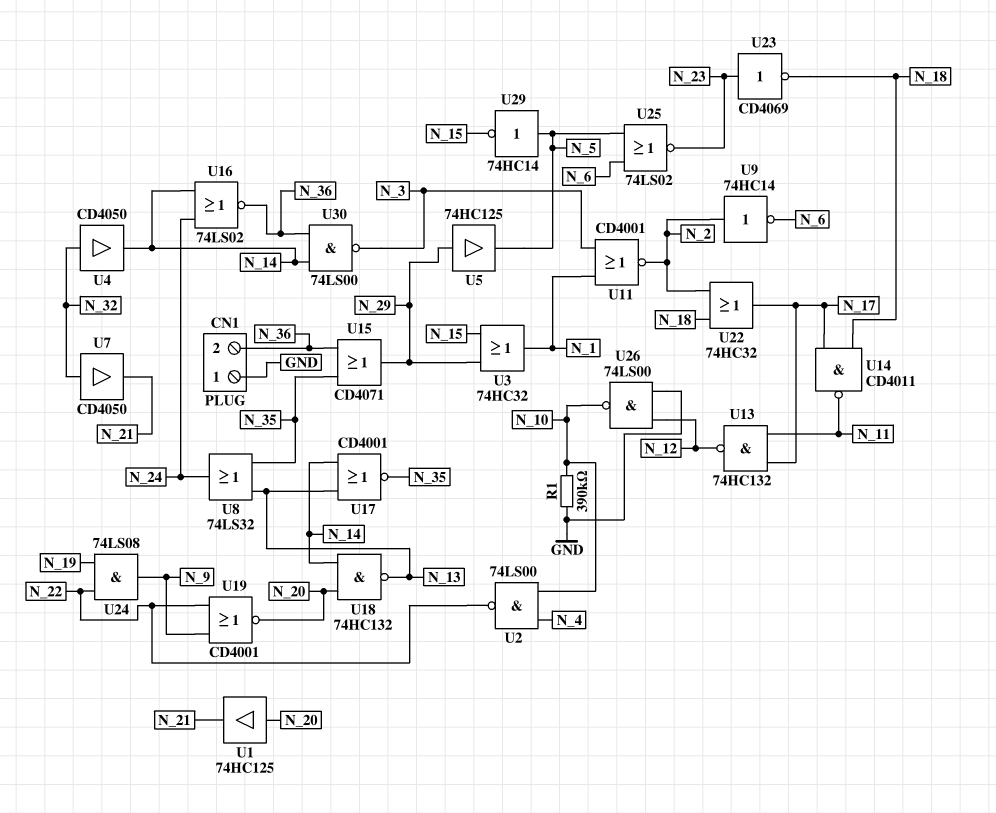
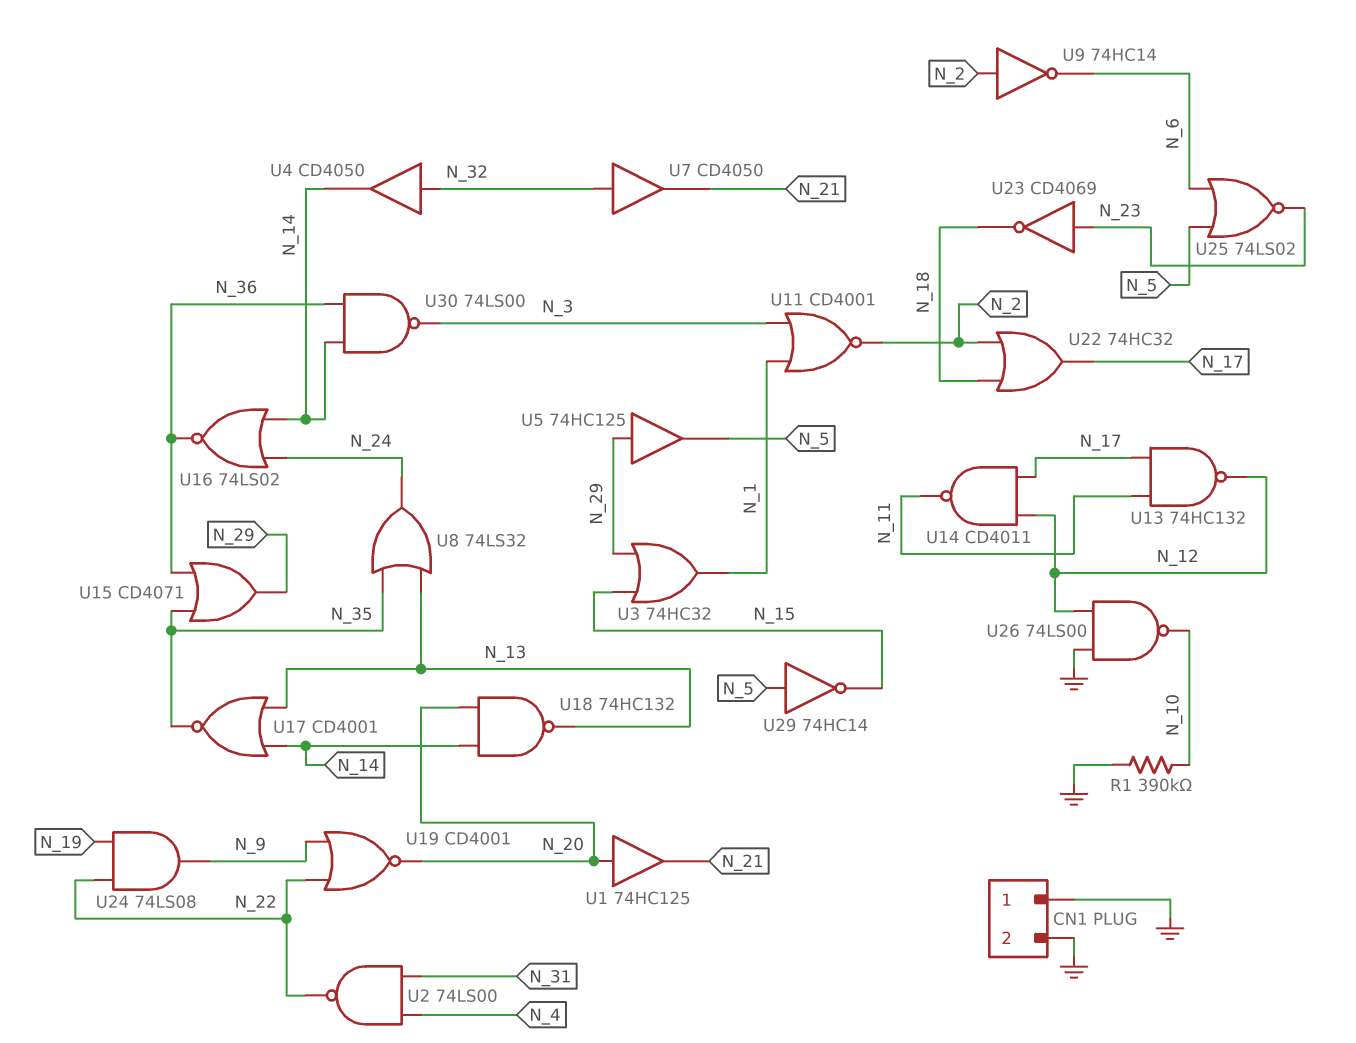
CN1 pin 2: N_36 -> GND
U2: NAND 74LS00 (in N_4, in N_10, out N_22) -> NAND 74LS00 (in N_4, in N_31, out N_22)
U14: NAND CD4011 (in N_17, in N_18, out N_11) -> NAND CD4011 (in N_12, in N_17, out N_11)

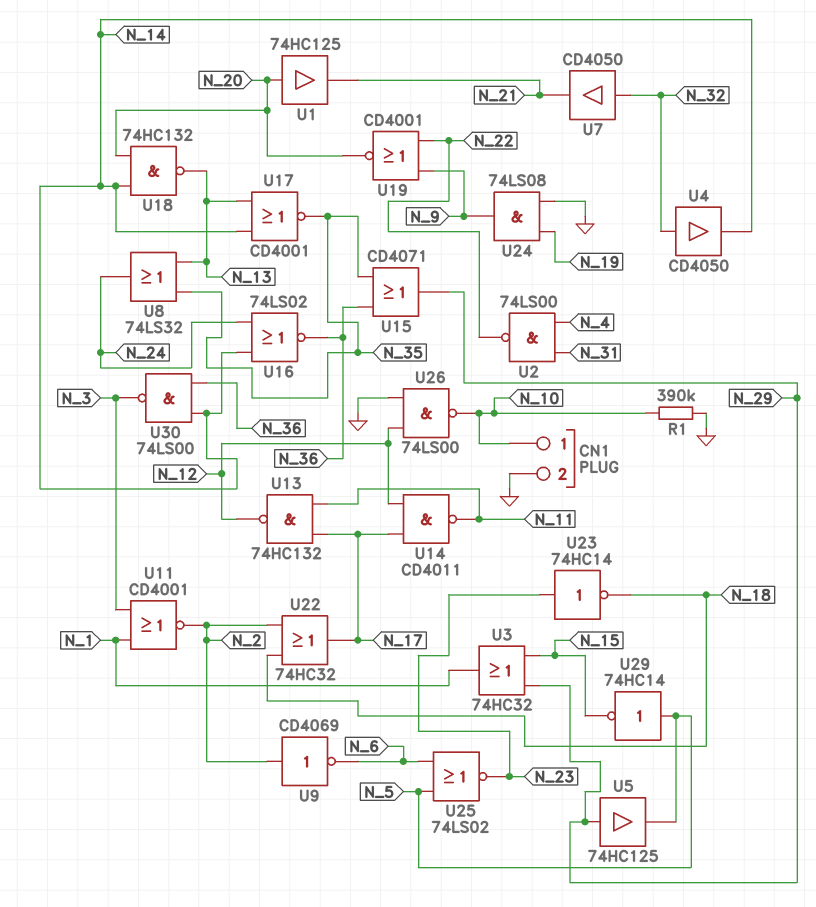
CN1 pin 1: GND -> N_10
U9: NOT 74HC14 (in N_2, out N_6) -> NOT CD4069 (in N_2, out N_6)
U23: NOT CD4069 (in N_23, out N_18) -> NOT 74HC14 (in N_23, out N_18)
U24: AND 74LS08 (in N_19, in N_22, out N_9) -> AND 74LS08 (in GND, in N_19, out N_9)

